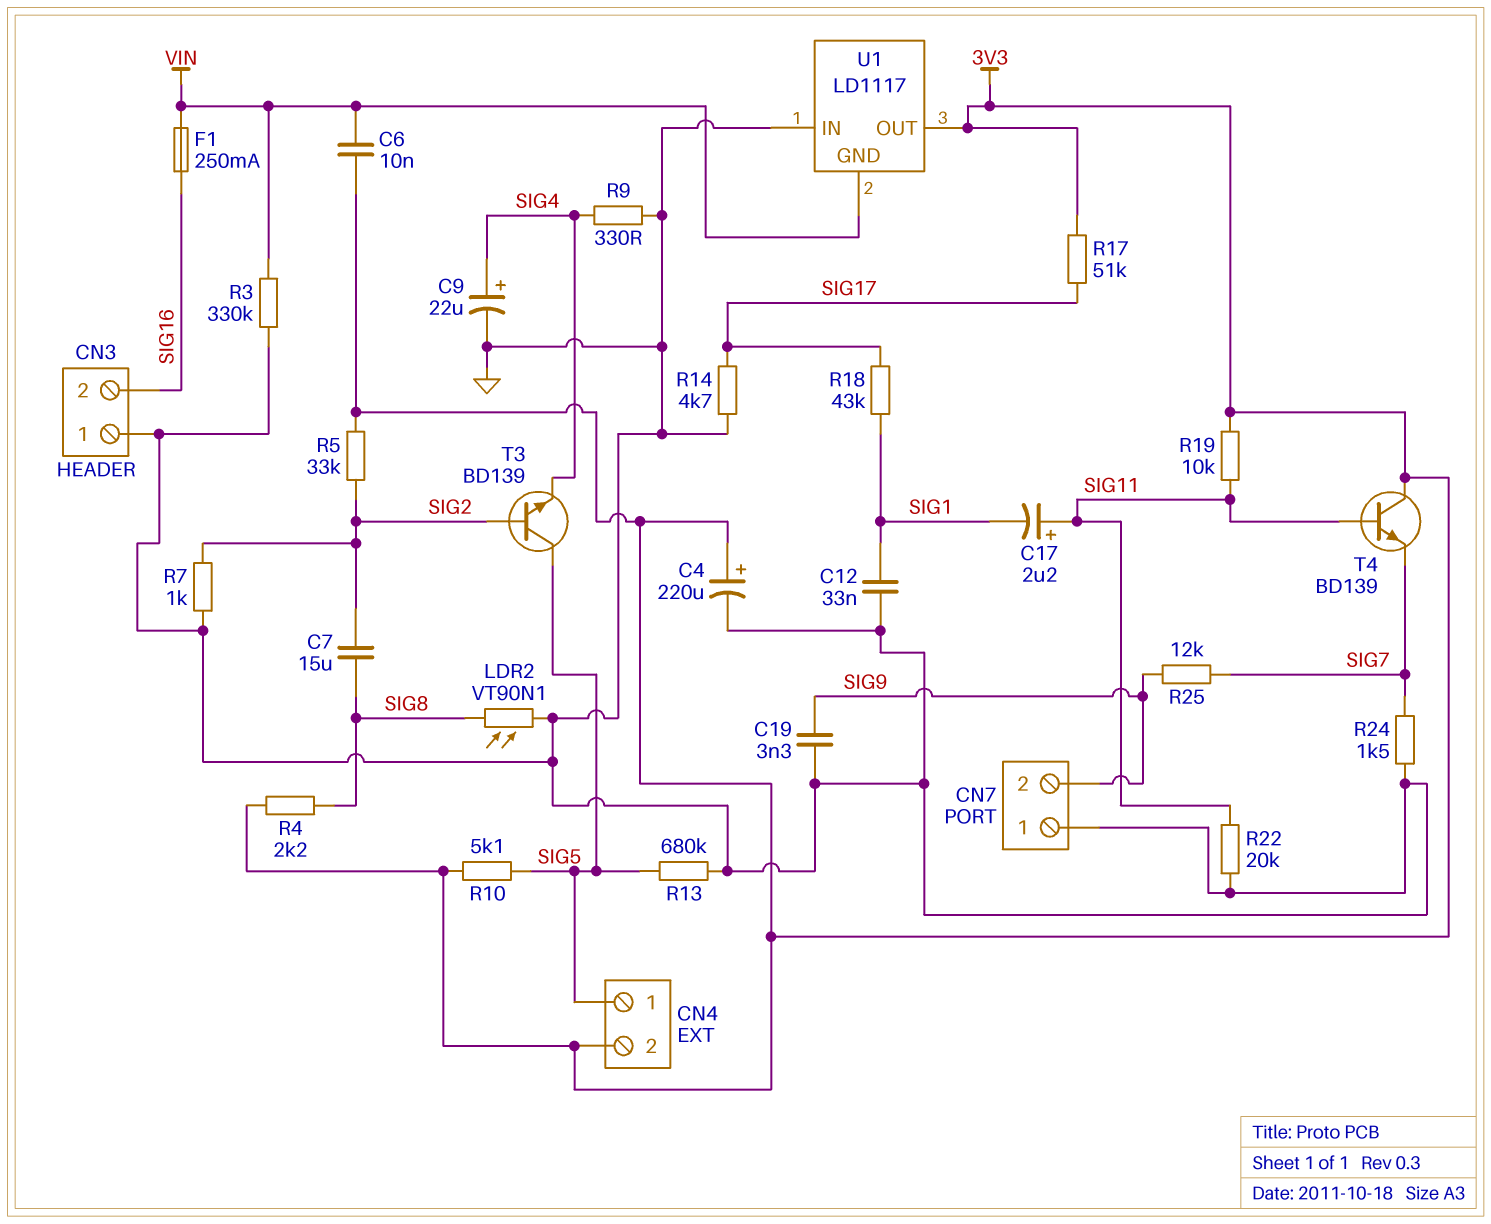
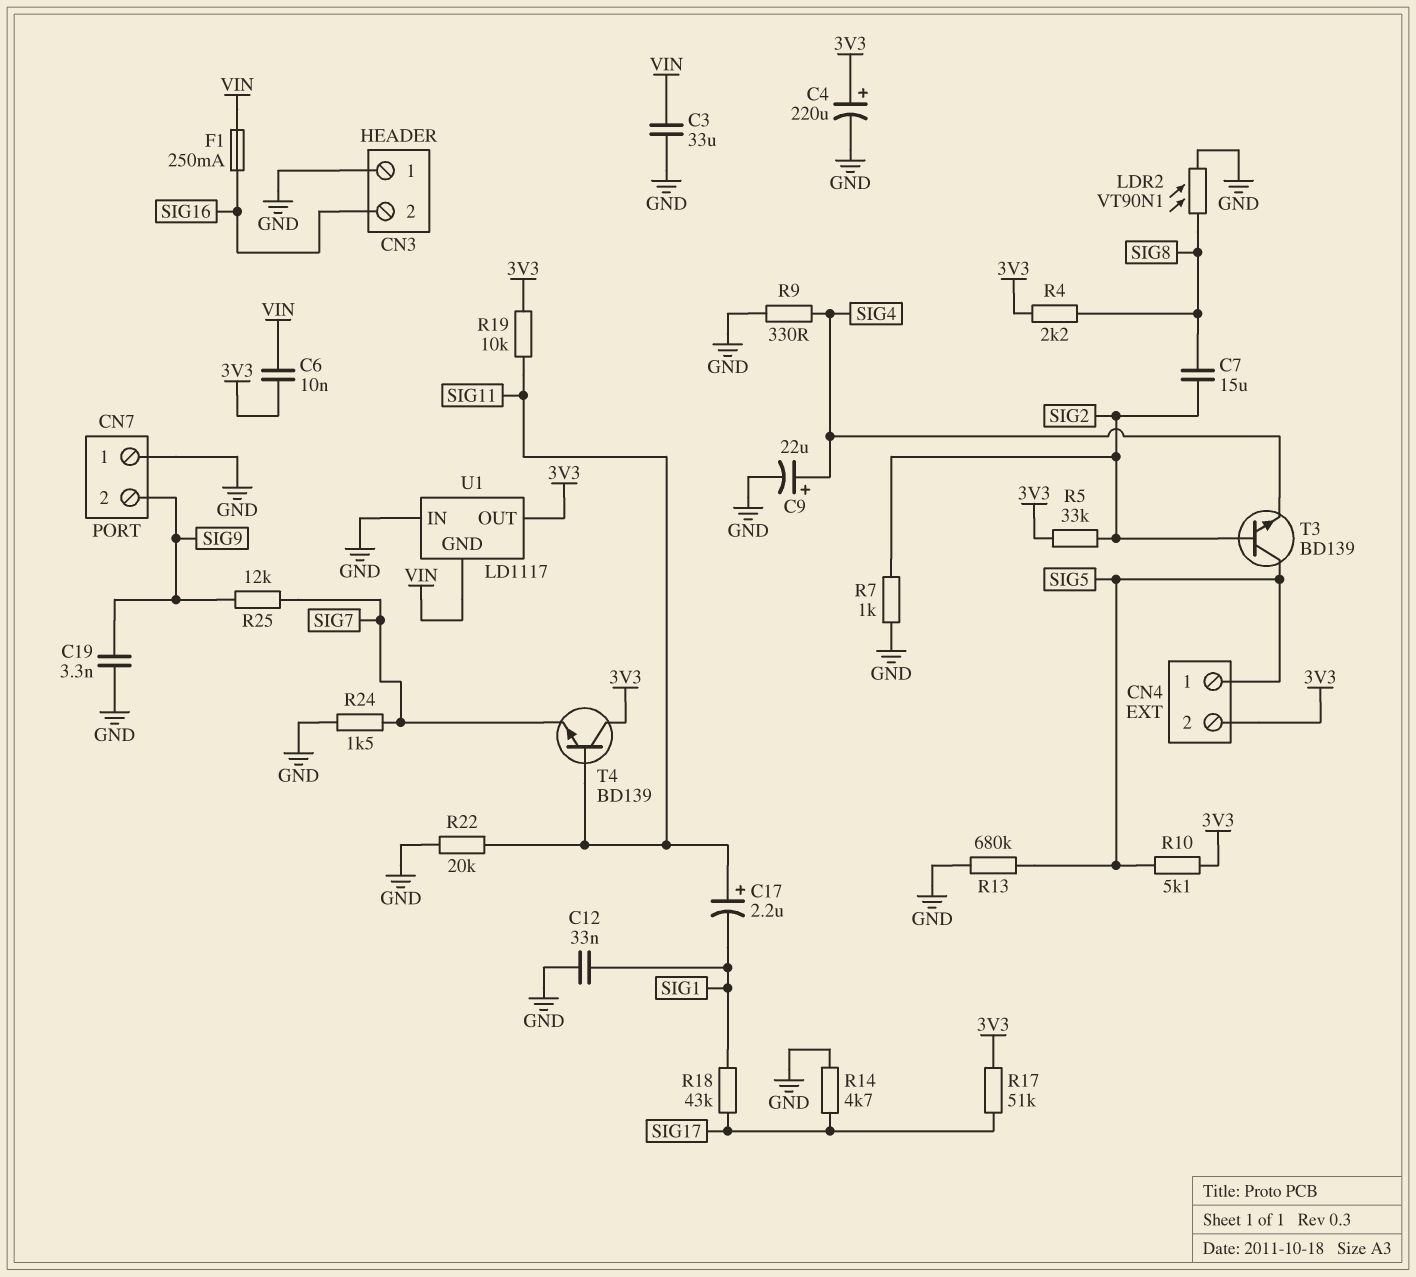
C3: none -> 33uF (GND, VIN)
R3: 330k (GND, VIN) -> none

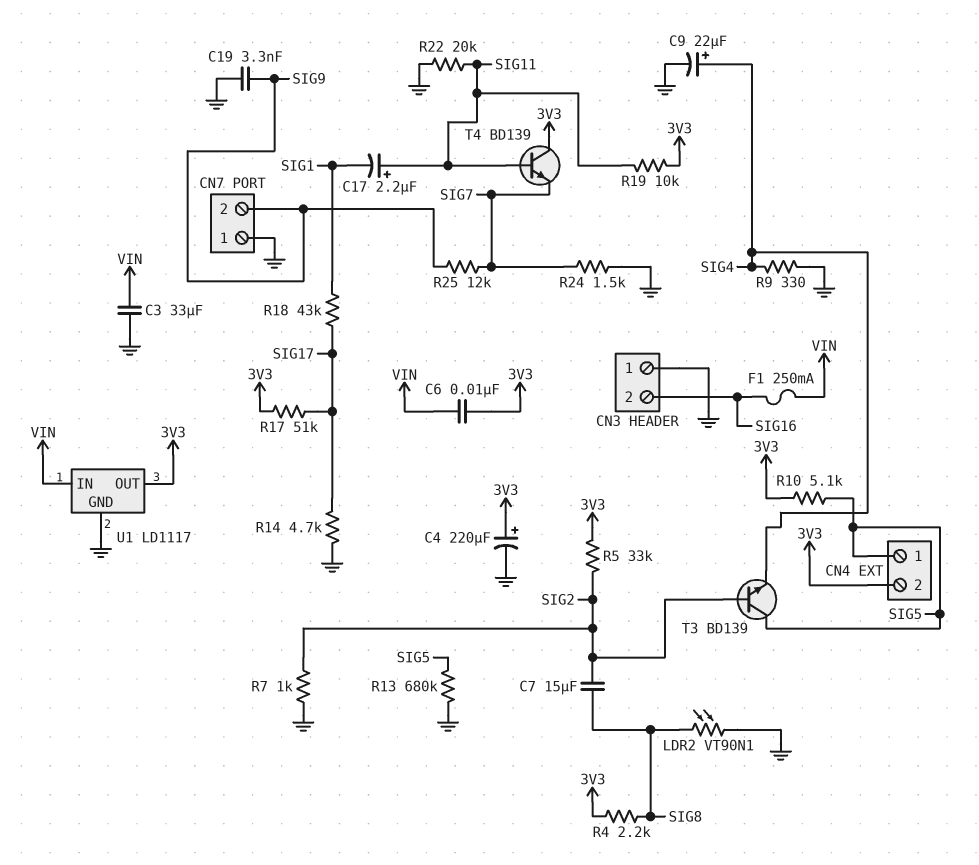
C12: 33nF (GND, SIG1) -> none
U1 pin GND: VIN -> GND
U1 pin IN: GND -> VIN

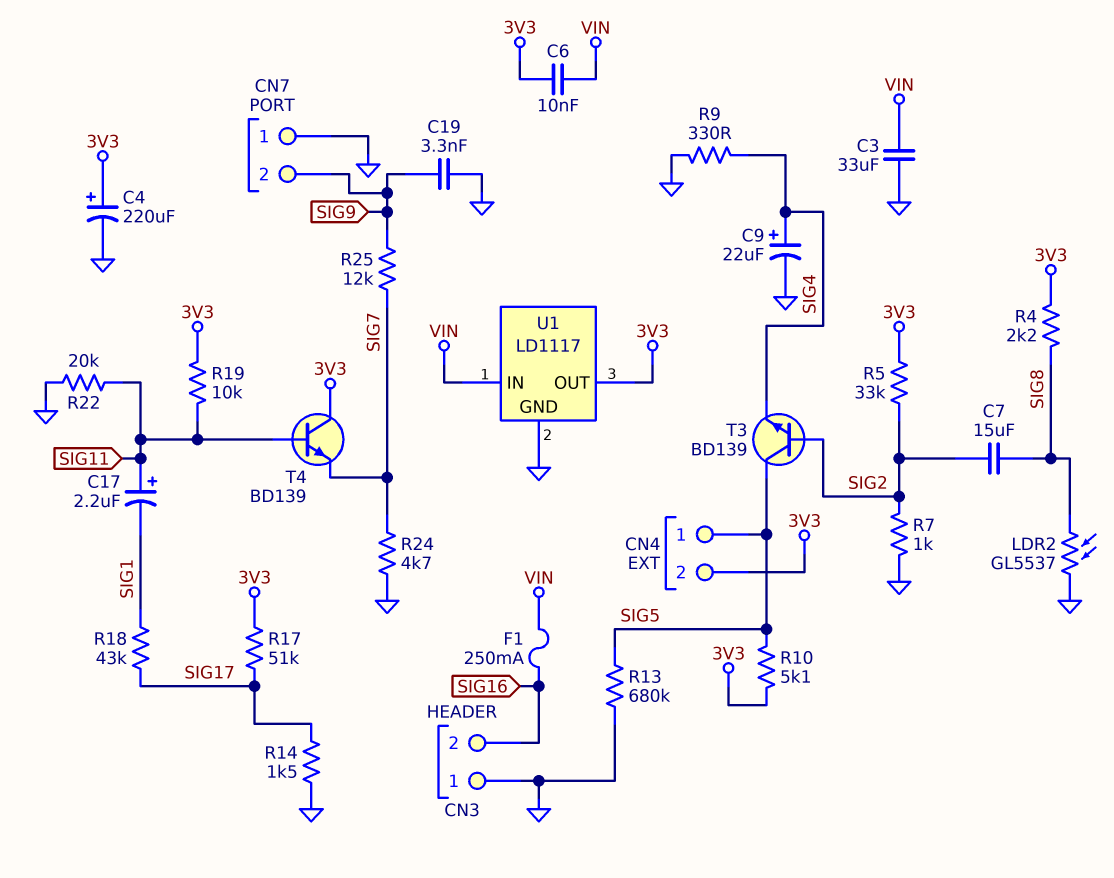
LDR2: VT90N1 (GND, SIG8) -> GL5537 (GND, SIG8)
R14: 4.7k (GND, SIG17) -> 1.5k (GND, SIG17)
R24: 1.5k (GND, SIG7) -> 4.7k (GND, SIG7)

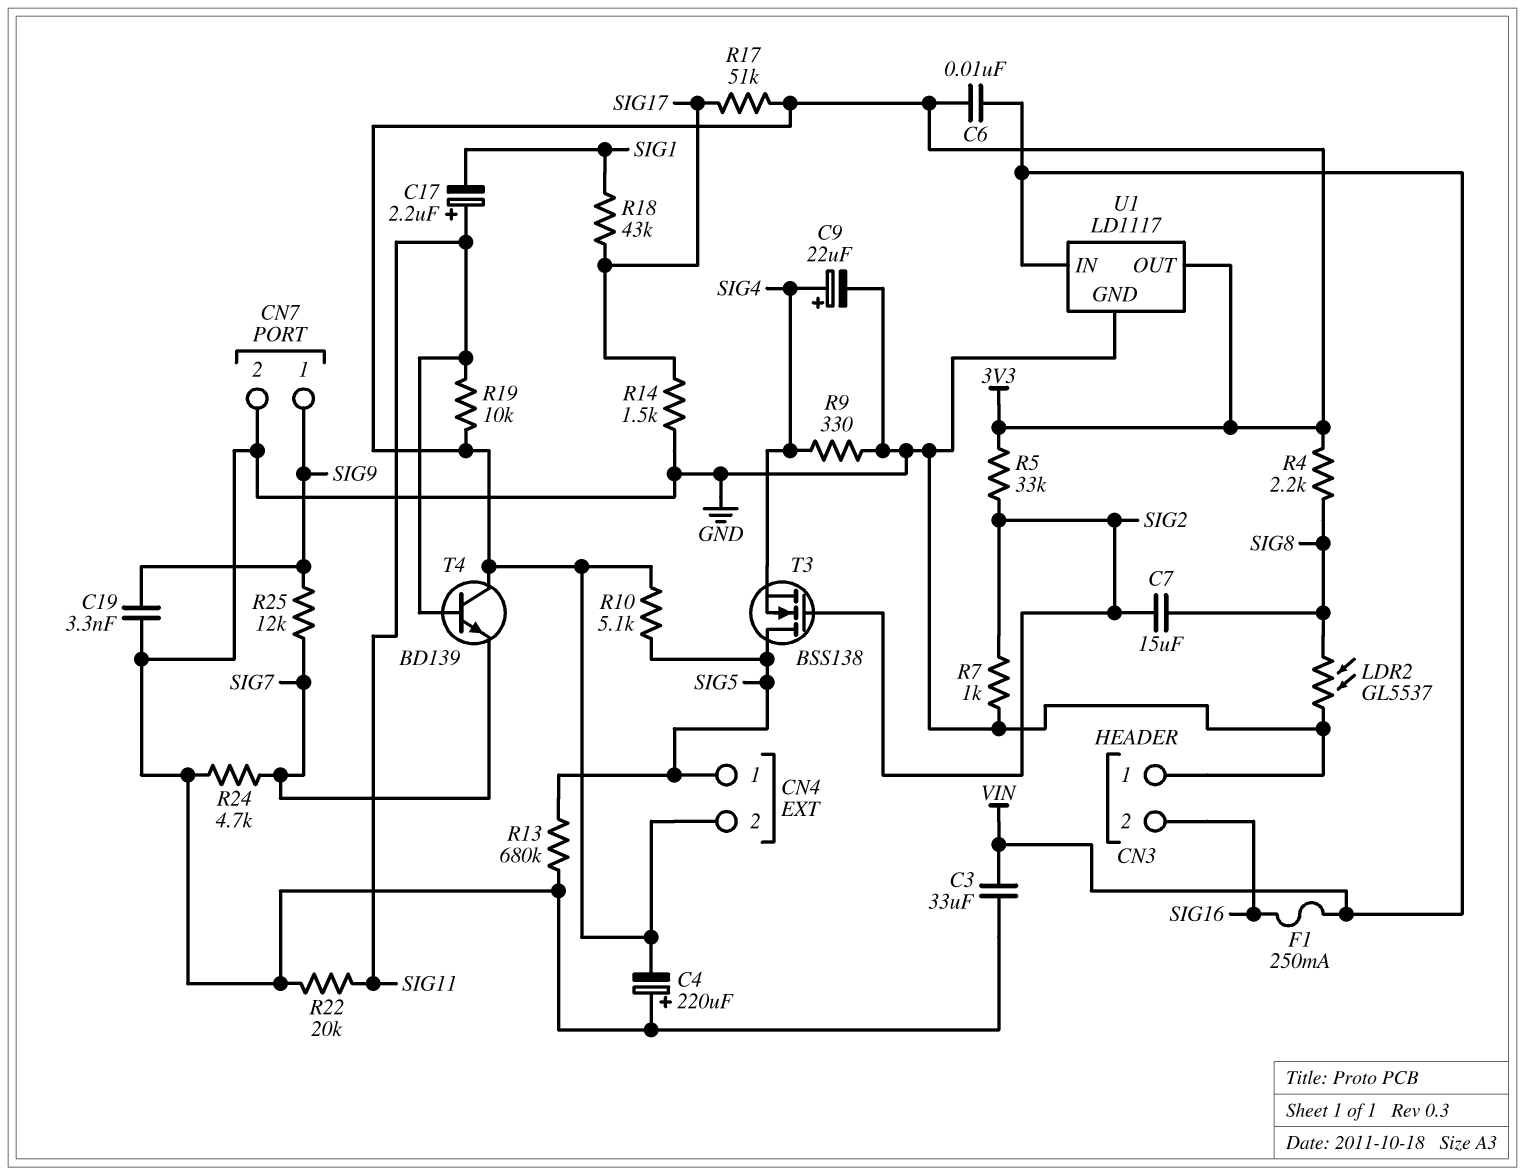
C4: 220uF (plus 3V3, minus GND) -> 220uF (plus GND, minus 3V3)
CN7 pin 1: GND -> SIG9
CN7 pin 2: SIG9 -> GND
T3: NPN BD139 (B SIG2, C SIG5, E SIG4) -> NMOS BSS138 (G SIG2, D SIG5, S SIG4)

